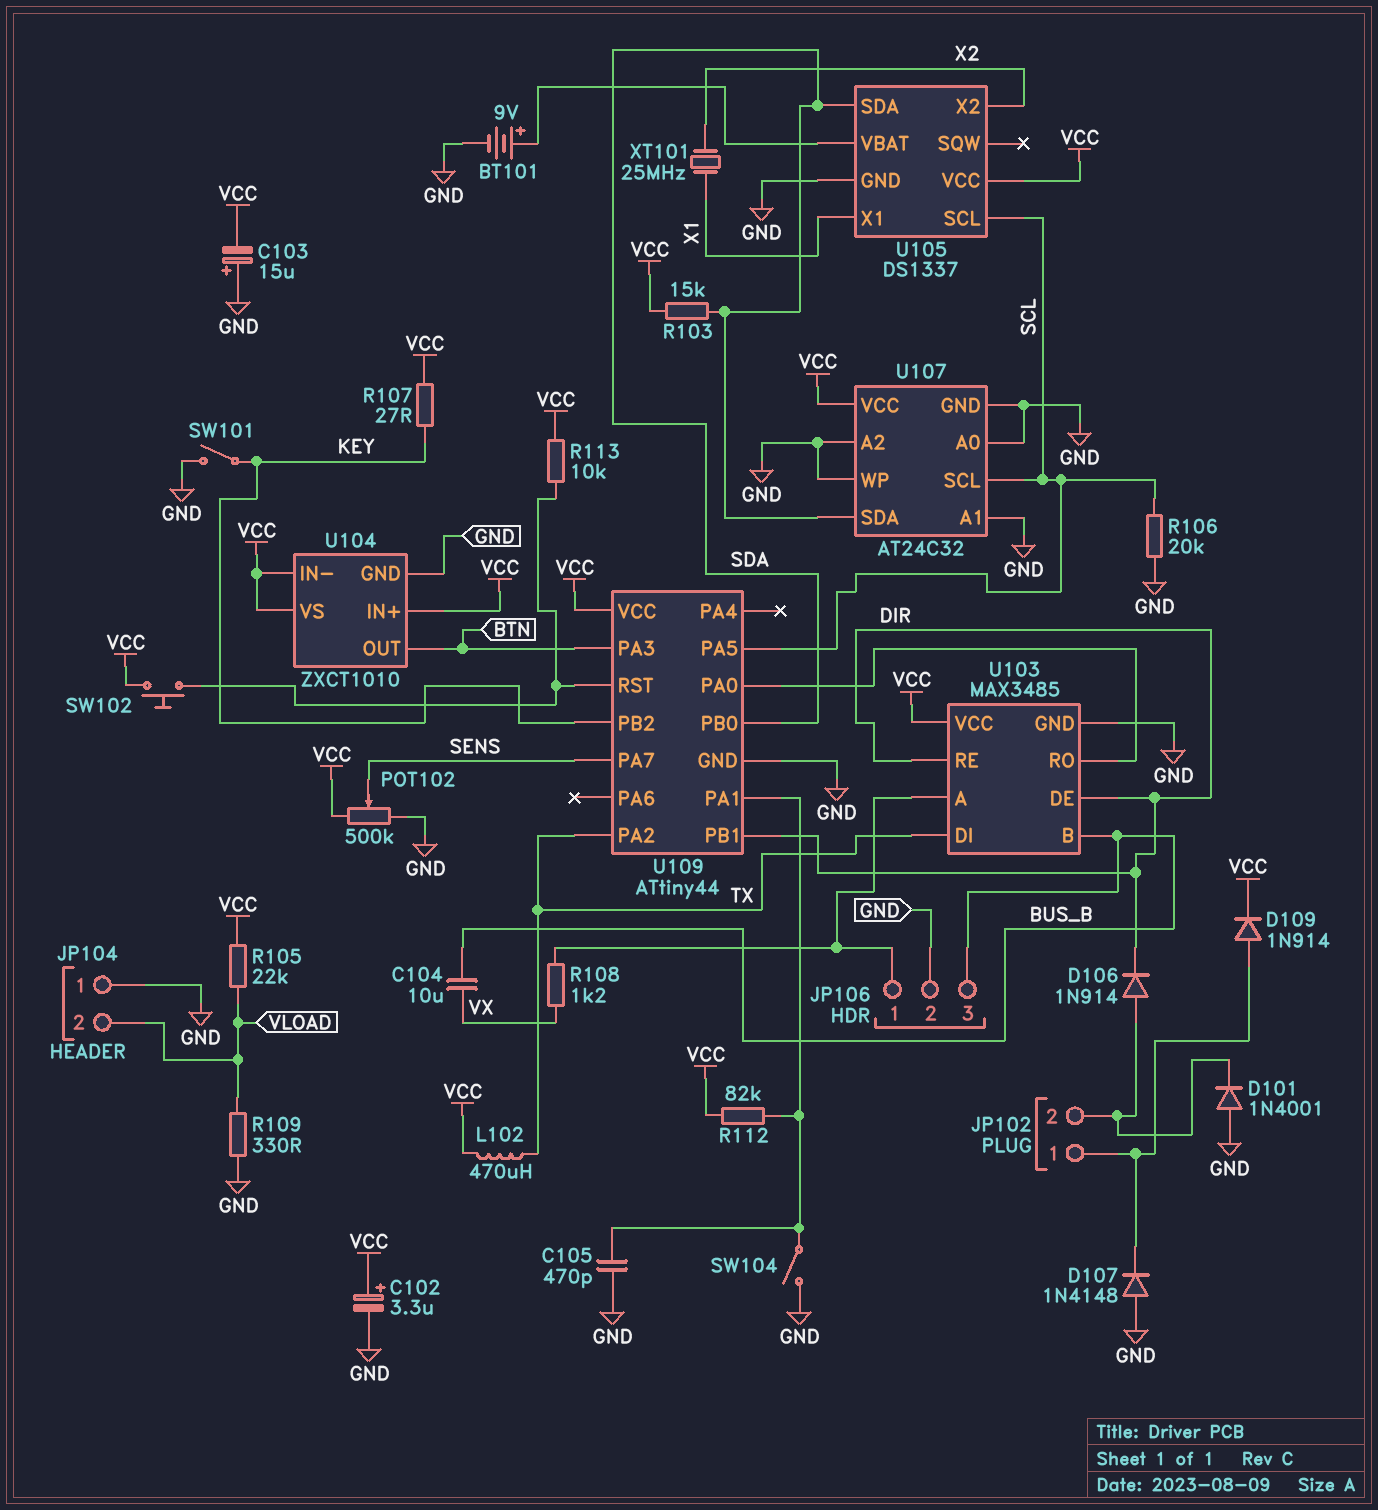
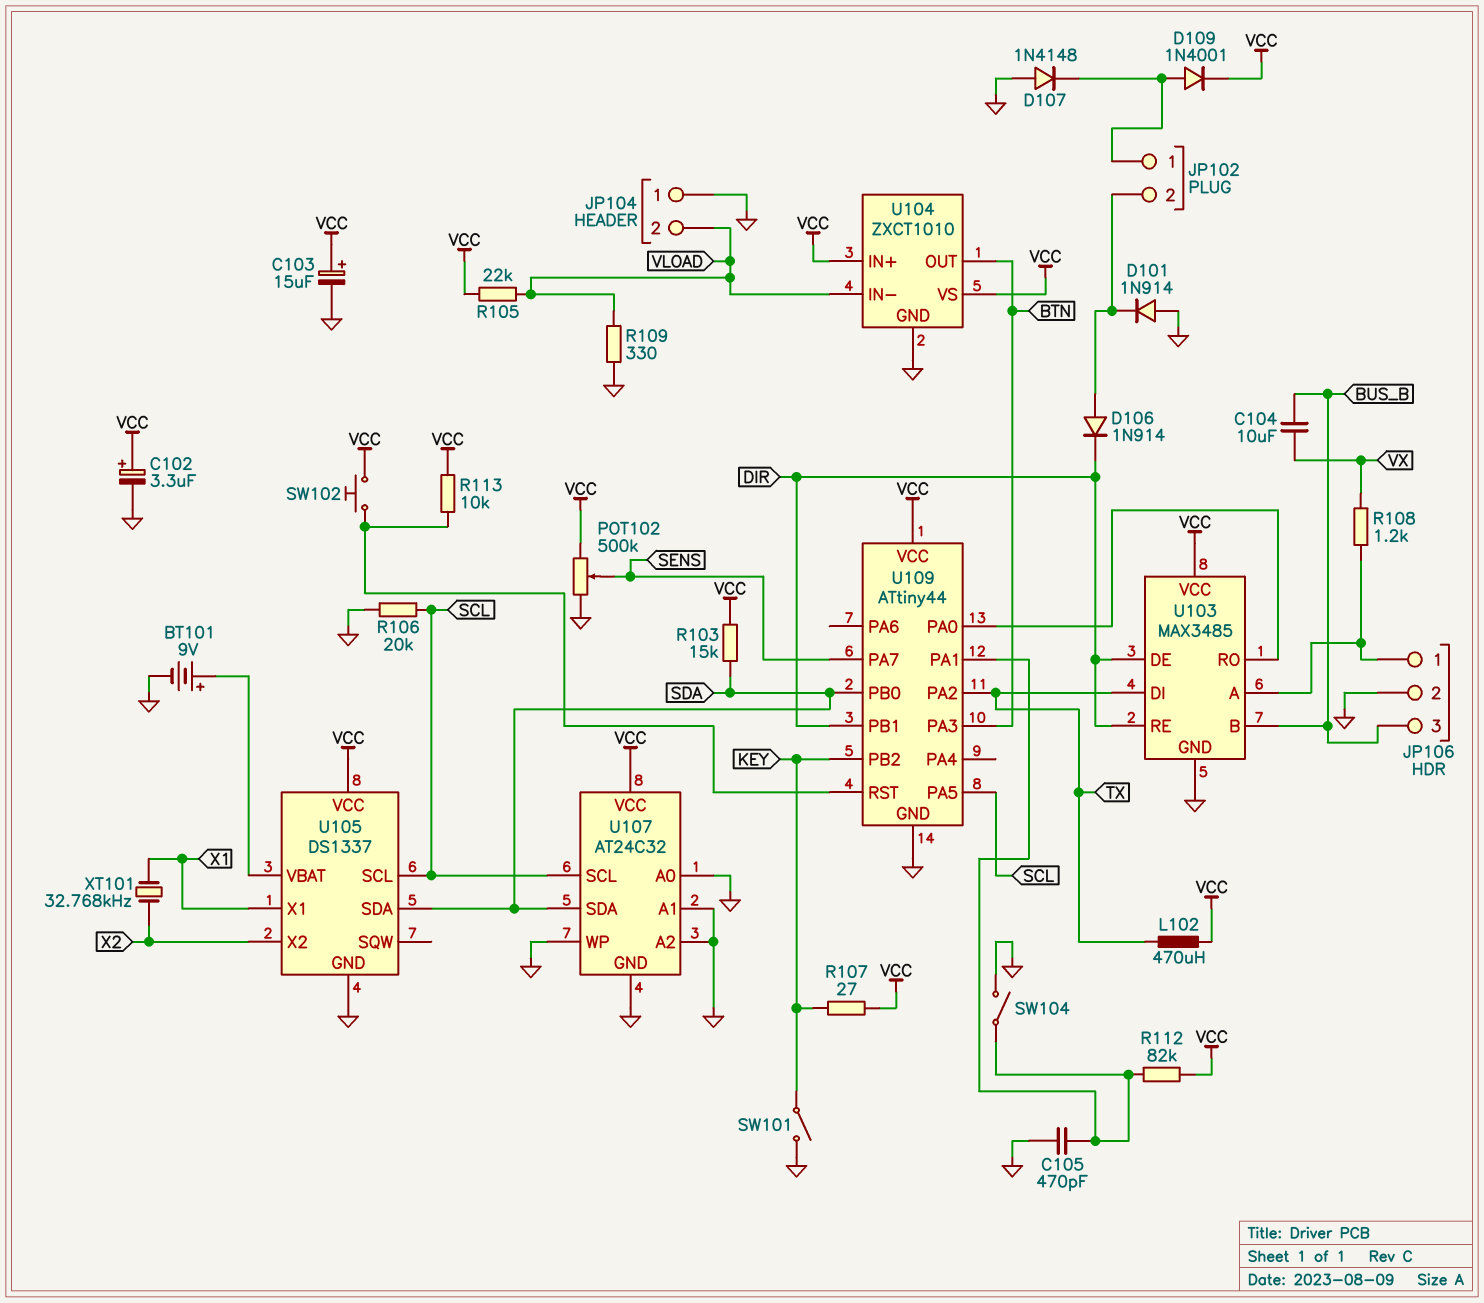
C103: 15uF (plus GND, minus VCC) -> 15uF (plus VCC, minus GND)
D101: diode 1N4001 (A GND, K JP102/2) -> diode 1N914 (A GND, K JP102/2)
D109: diode 1N914 (A JP102/1, K VCC) -> diode 1N4001 (A JP102/1, K VCC)
U104 pin IN-: VCC -> VLOAD
XT101: 25MHz (X1, X2) -> 32.768kHz (X1, X2)

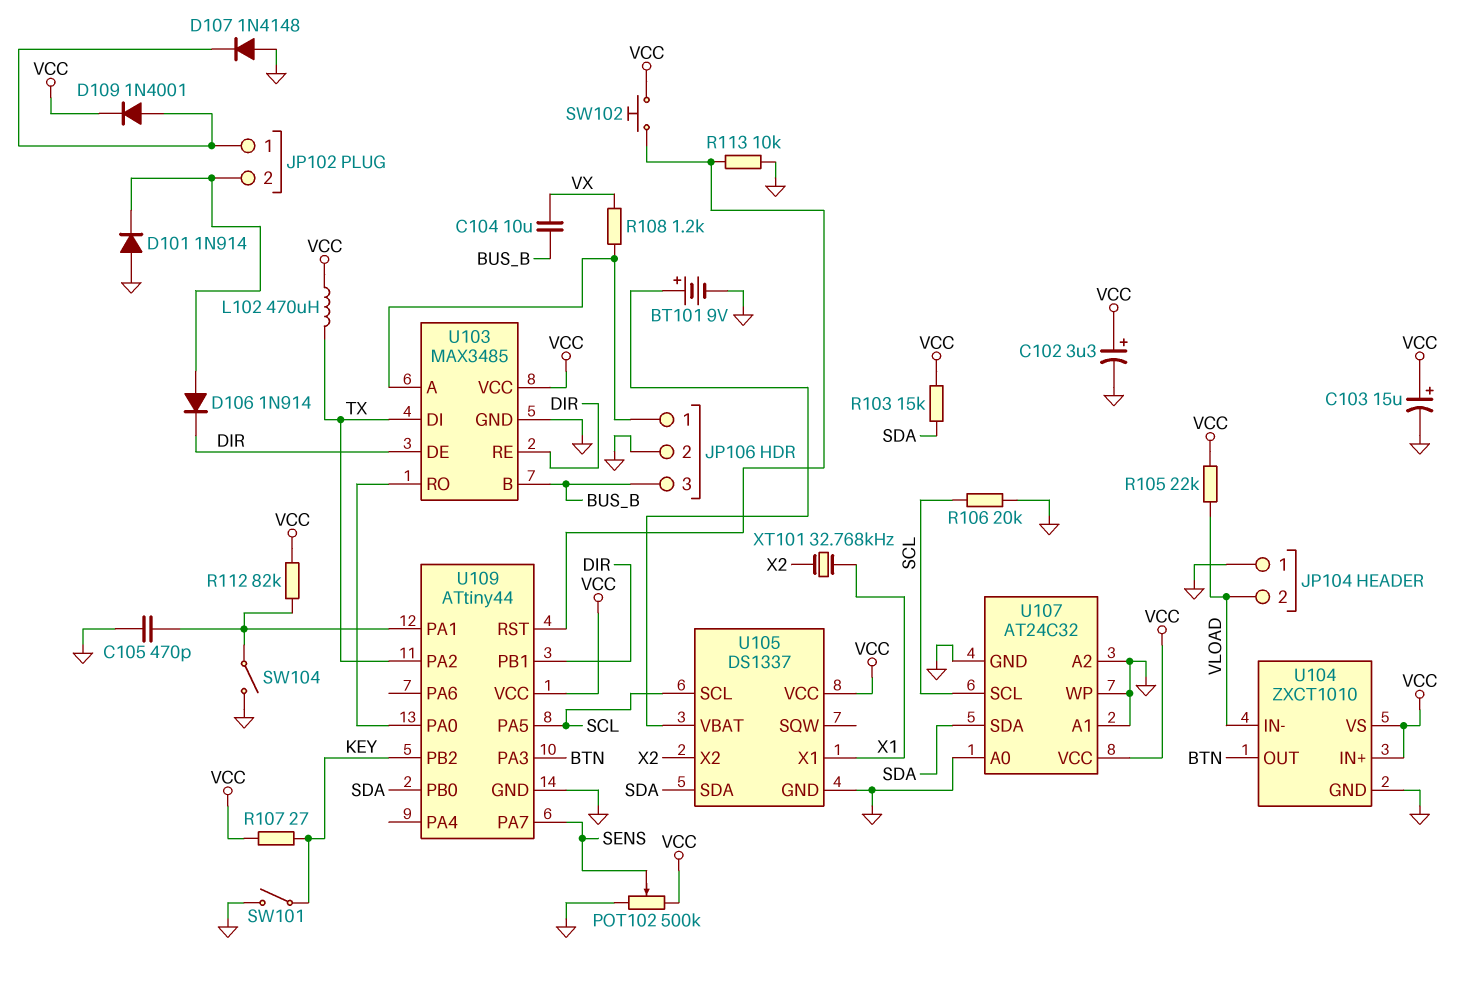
R109: 330 (GND, VLOAD) -> none
R113: 10k (U109/RST, VCC) -> 10k (GND, U109/RST)

